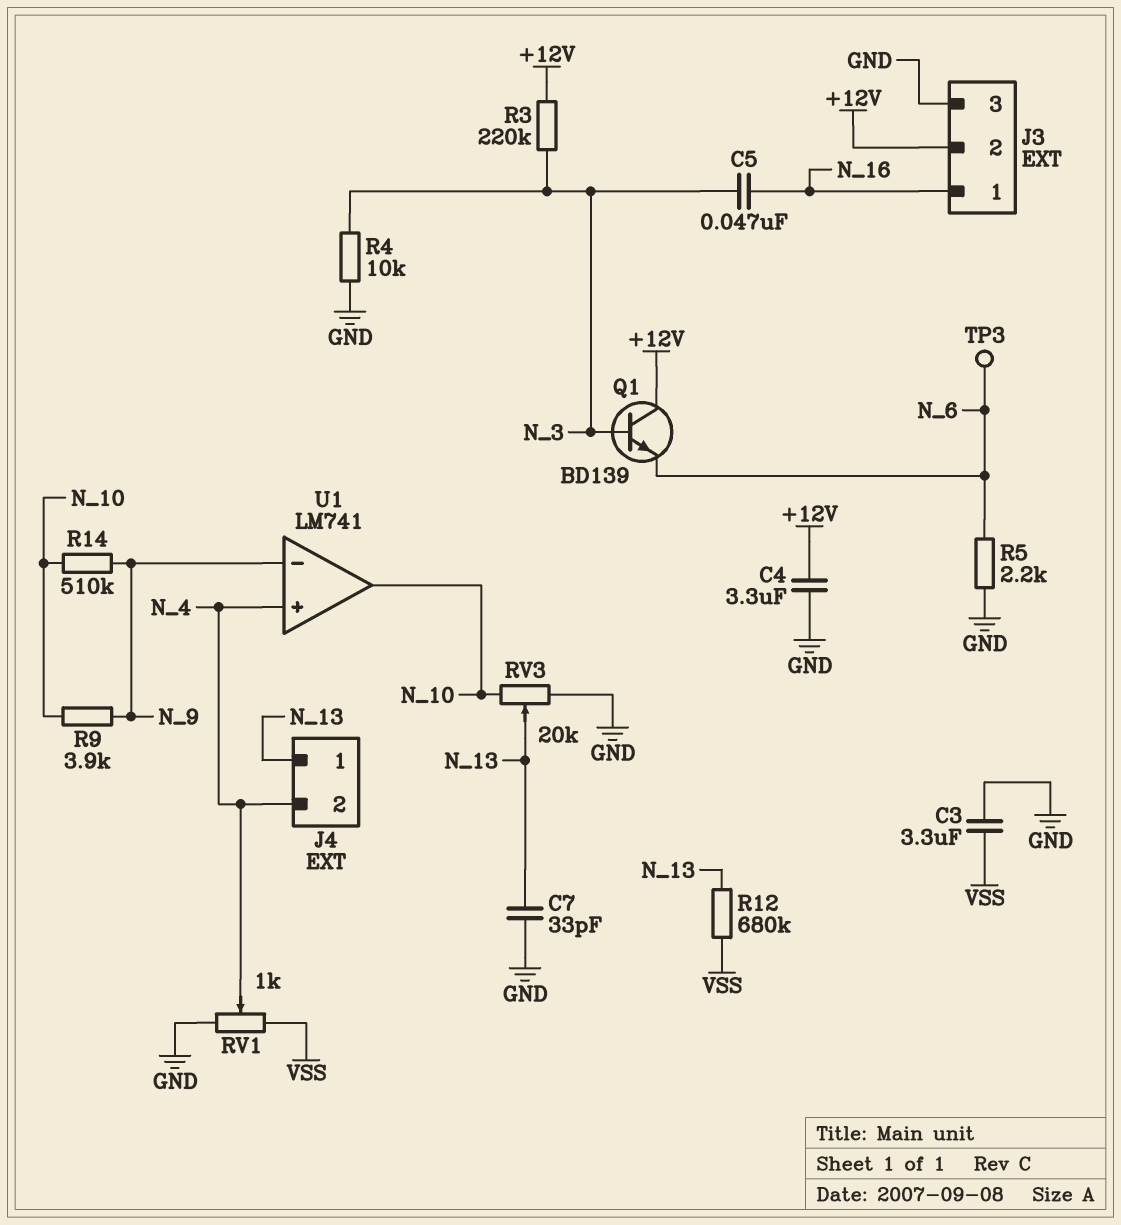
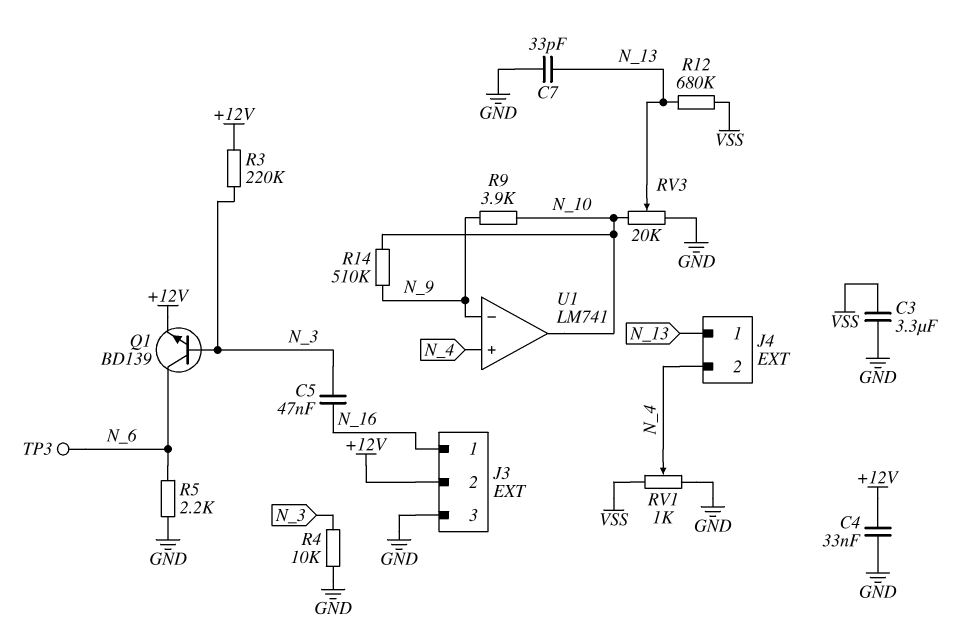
C4: 3.3uF (+12V, GND) -> 33nF (+12V, GND)
Q1: NPN BD139 (B N_3, C +12V, E N_6) -> NPN BD139 (B N_3, C N_6, E +12V)

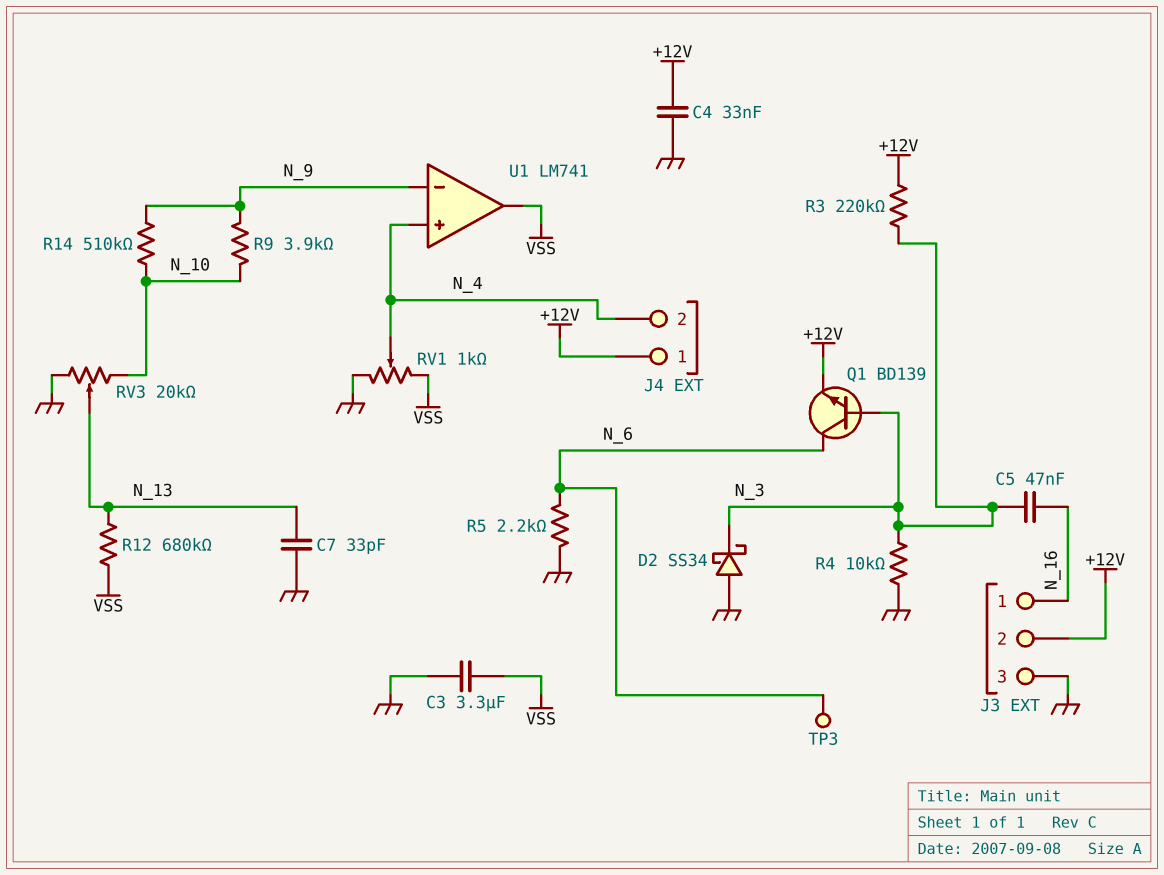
D2: none -> schottky SS34 (A GND, K N_3)
J4 pin 1: N_13 -> +12V
U1 pin out: N_10 -> VSS

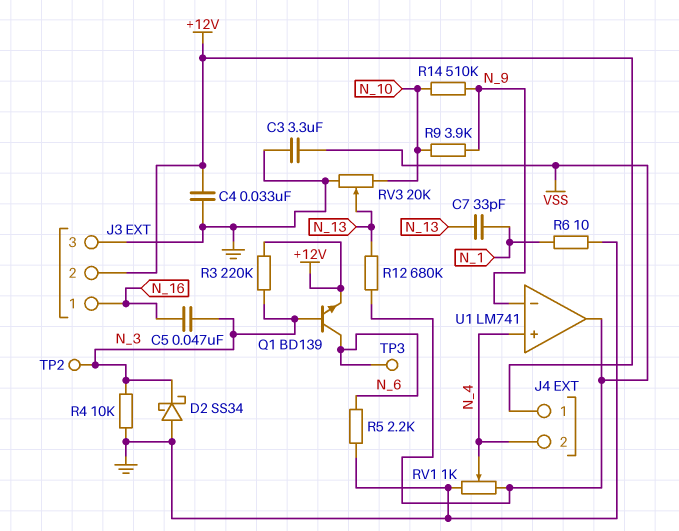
C7: 33pF (GND, N_13) -> 33pF (N_1, N_13)
R6: none -> 10 (GND, N_1)
TP2: none -> test point (N_3)

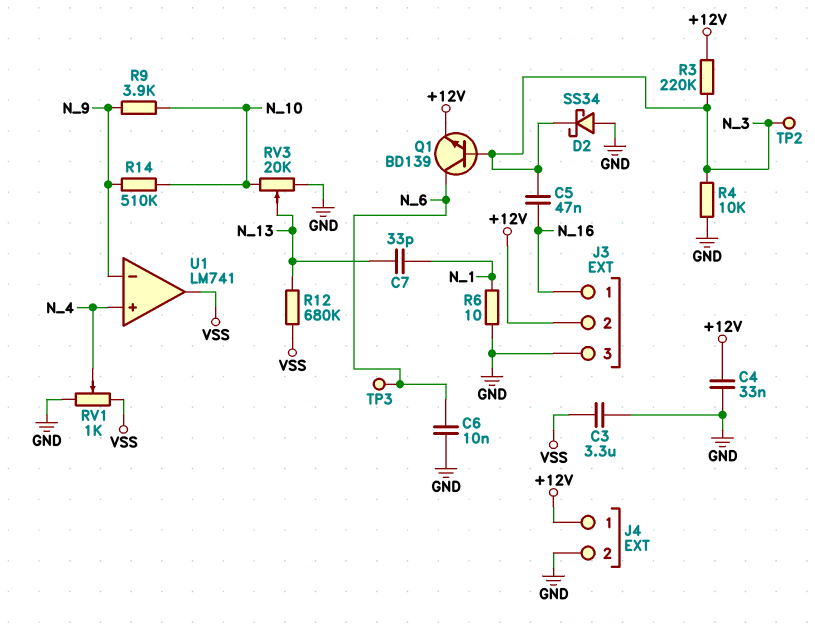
C6: none -> 10nF (GND, N_6)
J4 pin 2: N_4 -> GND
R5: 2.2k (GND, N_6) -> none

